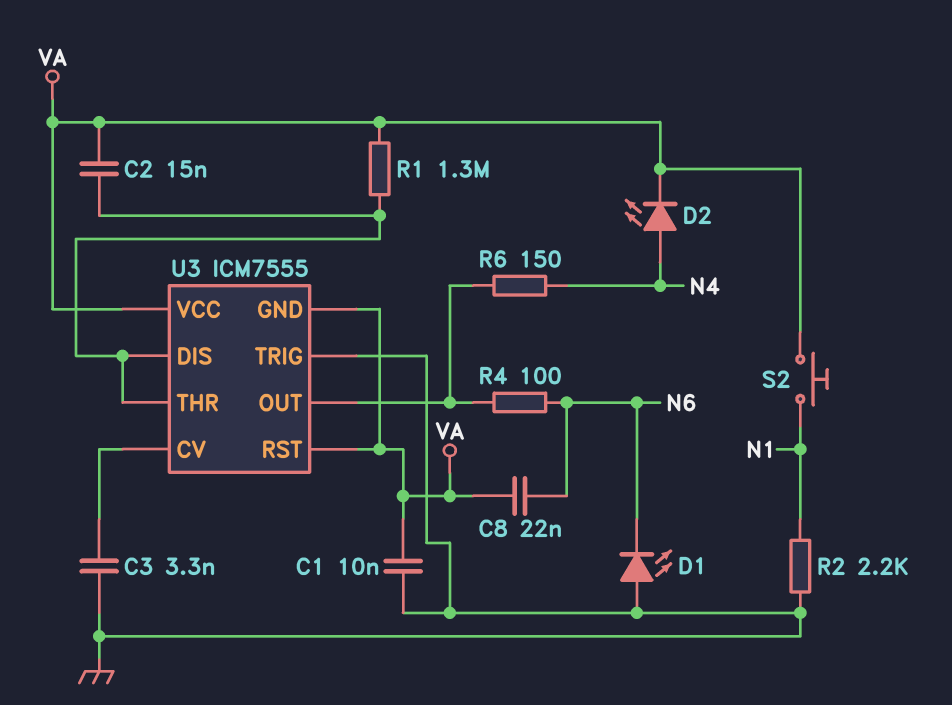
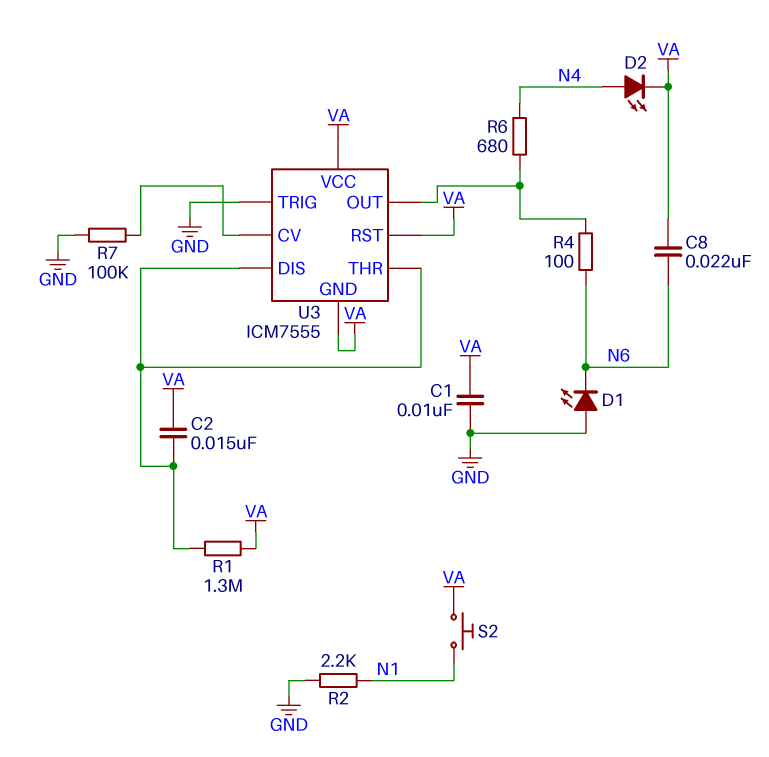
C3: 3.3nF (GND, U3/CV) -> none
R6: 150 (N4, U3/OUT) -> 680 (N4, U3/OUT)
R7: none -> 100k (GND, U3/CV)

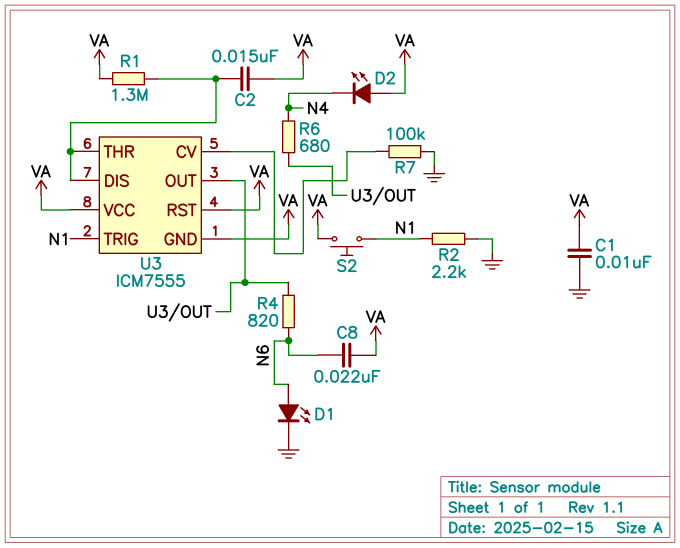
D1: LED (A GND, K N6) -> LED (A N6, K GND)
D2: LED (A N4, K VA) -> LED (A VA, K N4)
R4: 100 (N6, U3/OUT) -> 820 (N6, U3/OUT)
U3 pin TRIG: GND -> N1

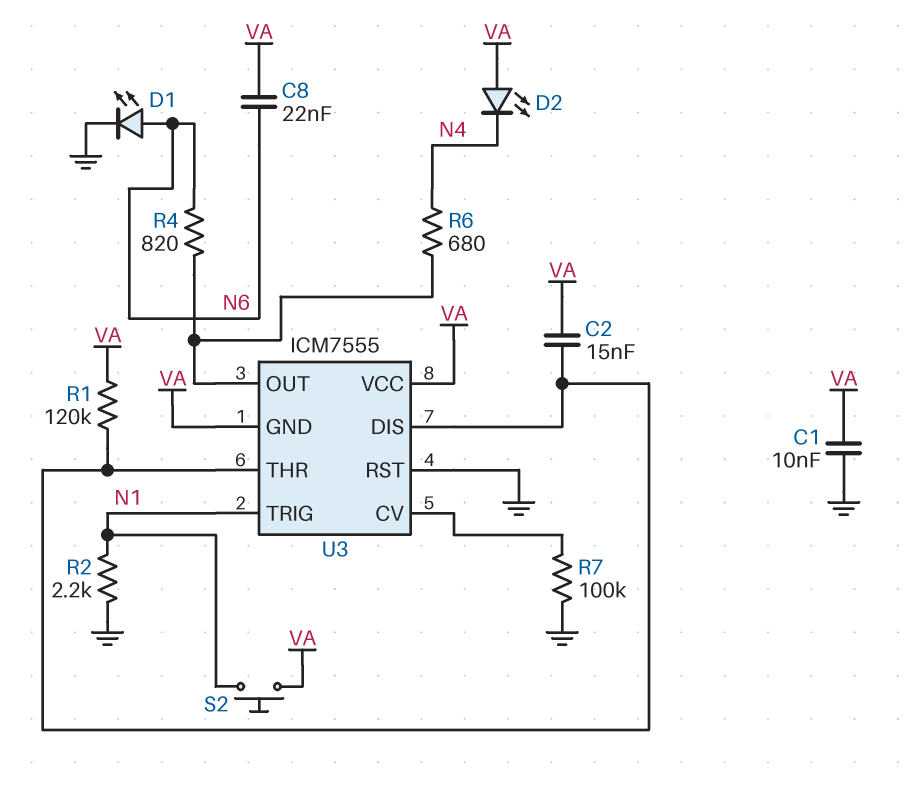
R1: 1.3M (U3/DIS, VA) -> 120k (U3/DIS, VA)
U3 pin RST: VA -> GND

